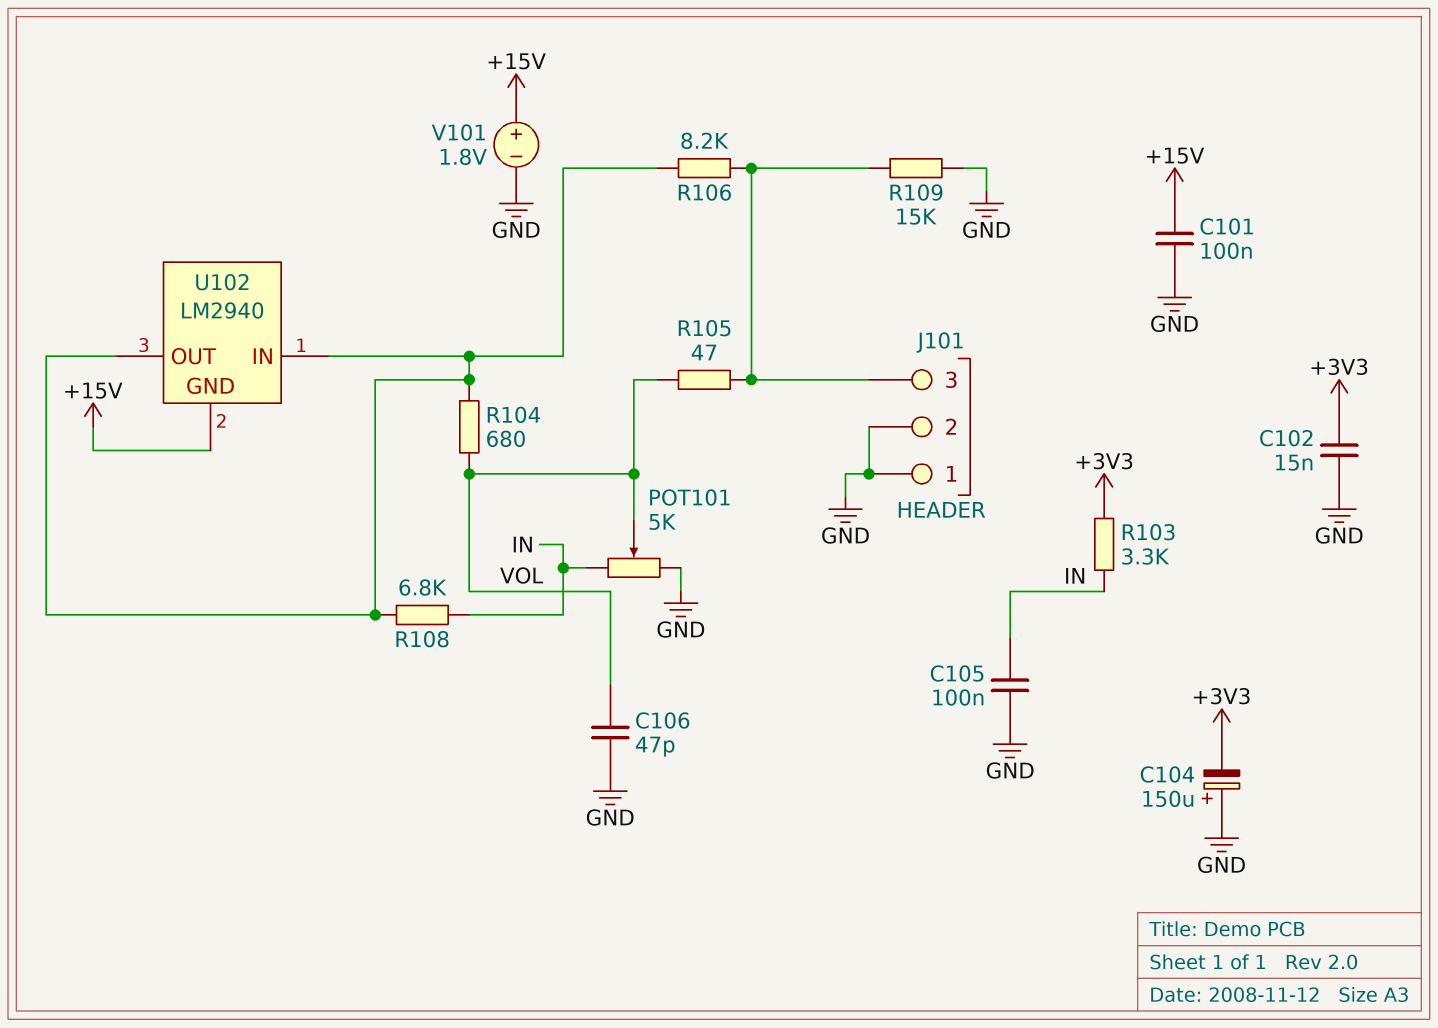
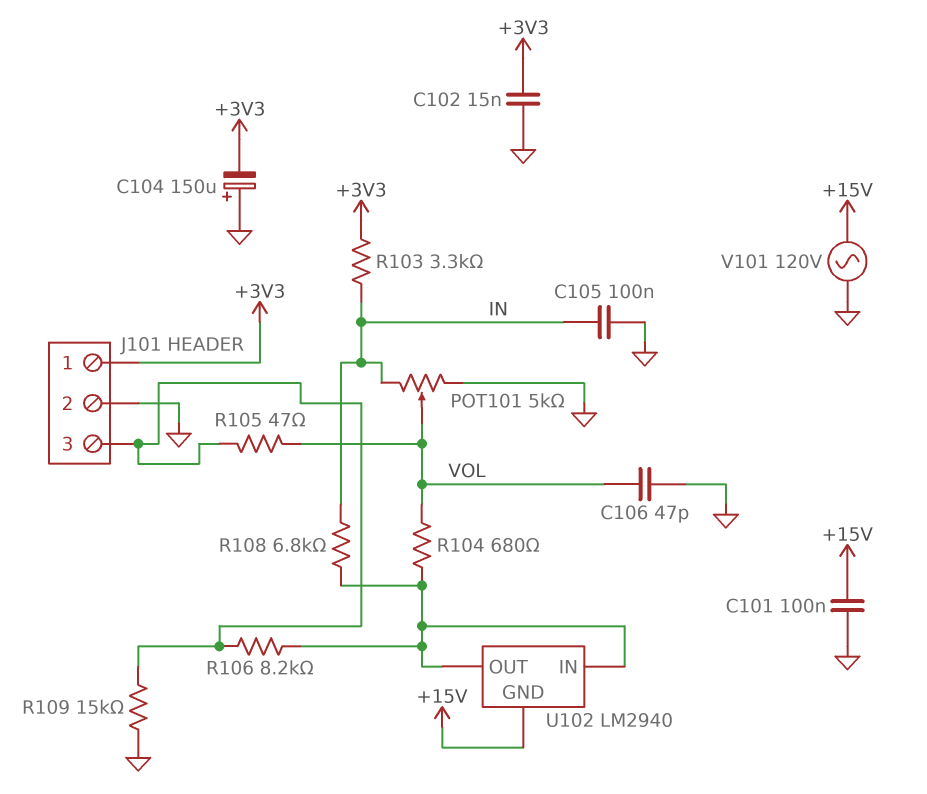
J101 pin 1: GND -> +3V3
V101: 1.8V (plus +15V, minus GND) -> AC 120V (+15V, GND)

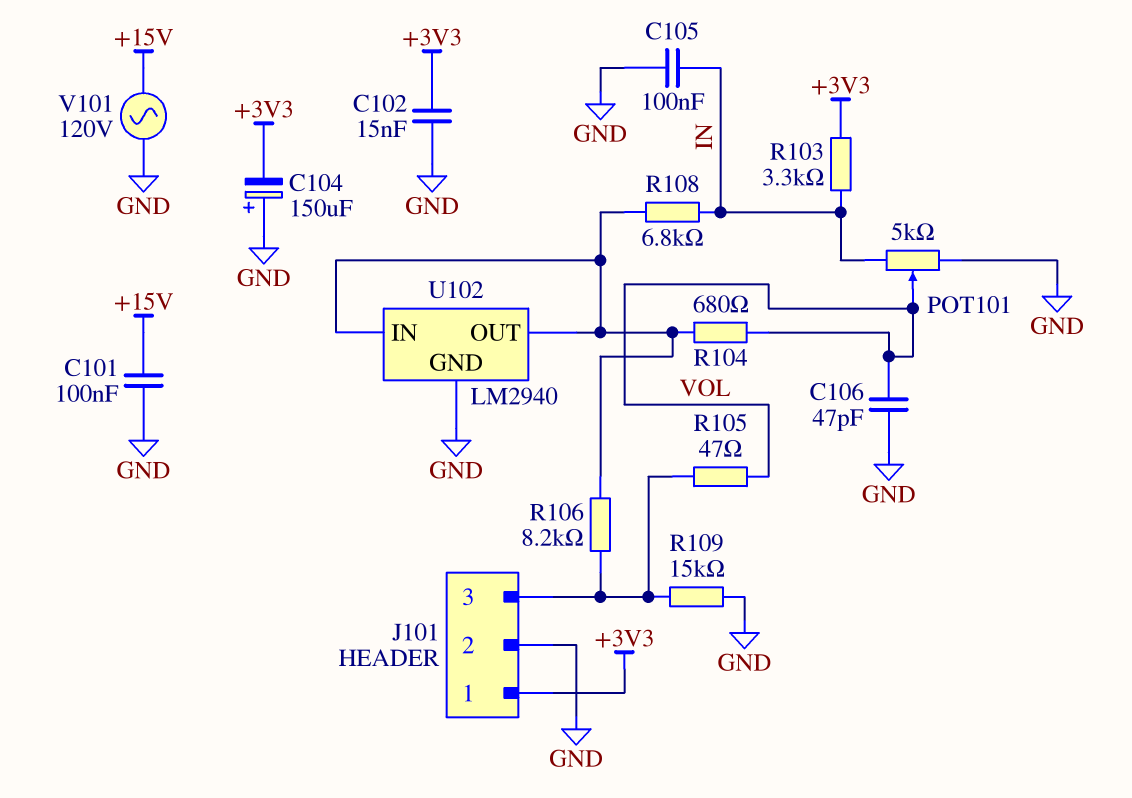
U102 pin GND: +15V -> GND

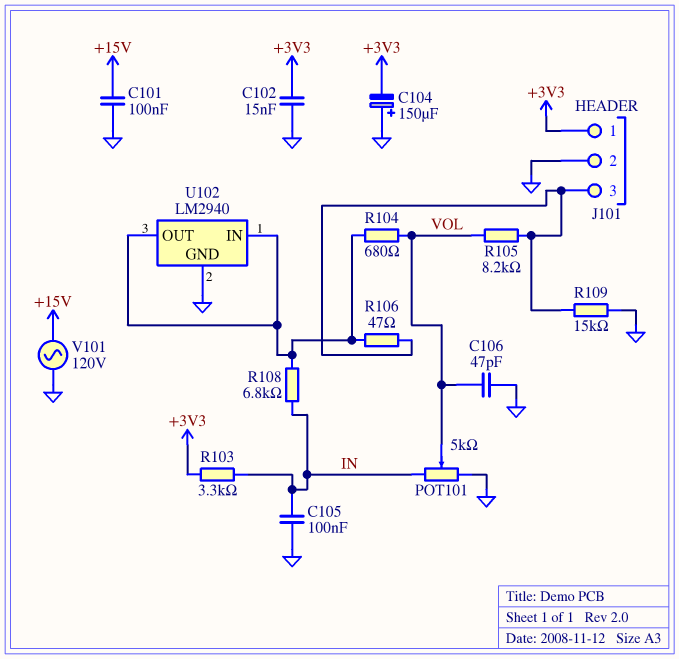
R105: 47 (J101/3, VOL) -> 8.2k (J101/3, VOL)
R106: 8.2k (J101/3, U102/IN) -> 47 (J101/3, U102/IN)

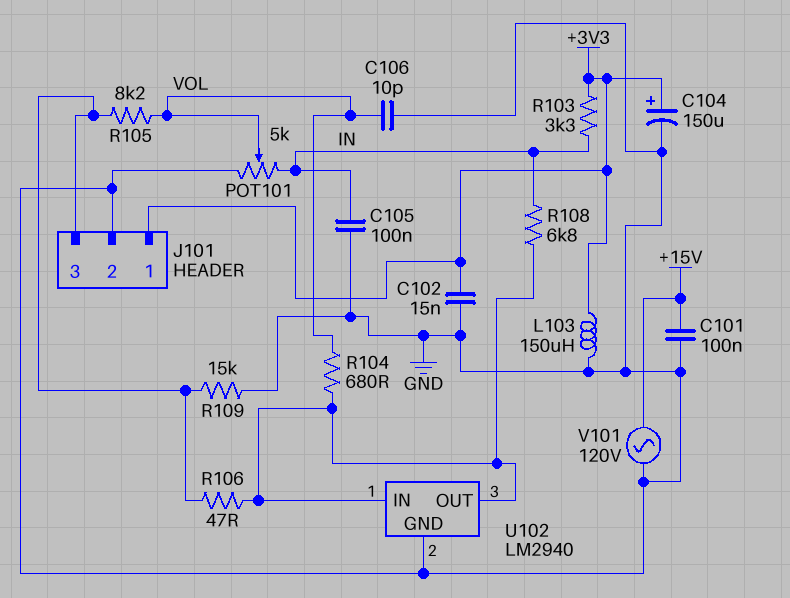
C104: 150uF (plus GND, minus +3V3) -> 150uF (plus +3V3, minus GND)
C106: 47pF (GND, VOL) -> 10pF (GND, VOL)
L103: none -> 150uH (+3V3, GND)

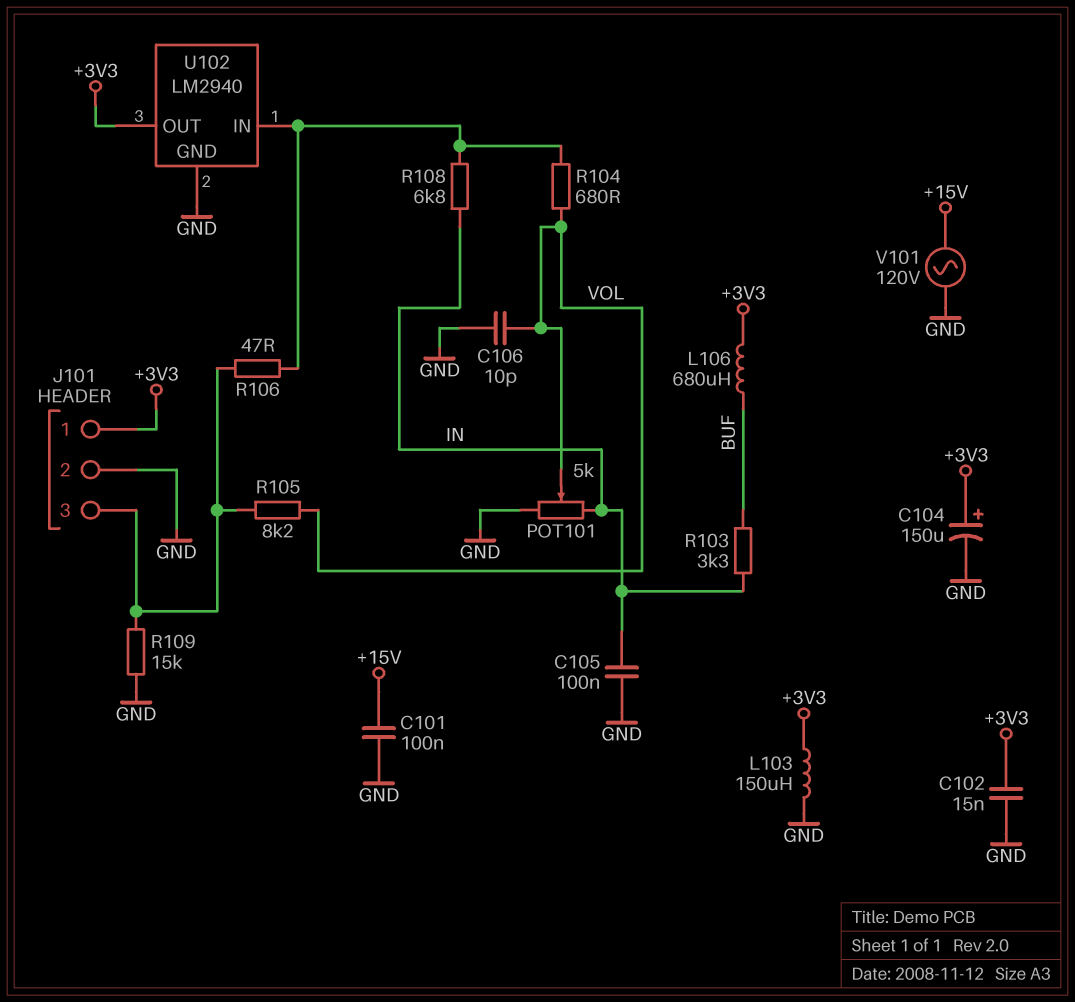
L106: none -> 680uH (+3V3, BUF)
R103: 3.3k (+3V3, IN) -> 3.3k (BUF, IN)
U102 pin OUT: U102/IN -> +3V3

